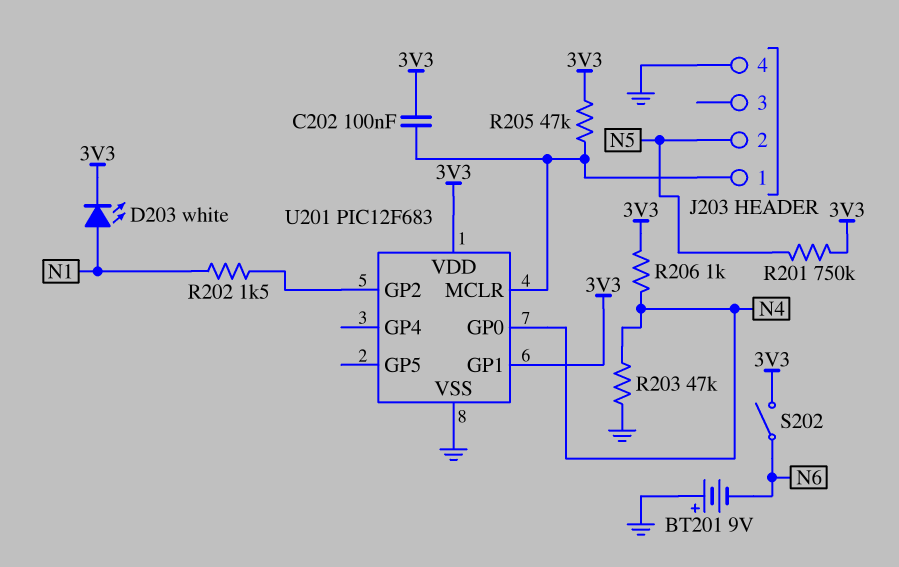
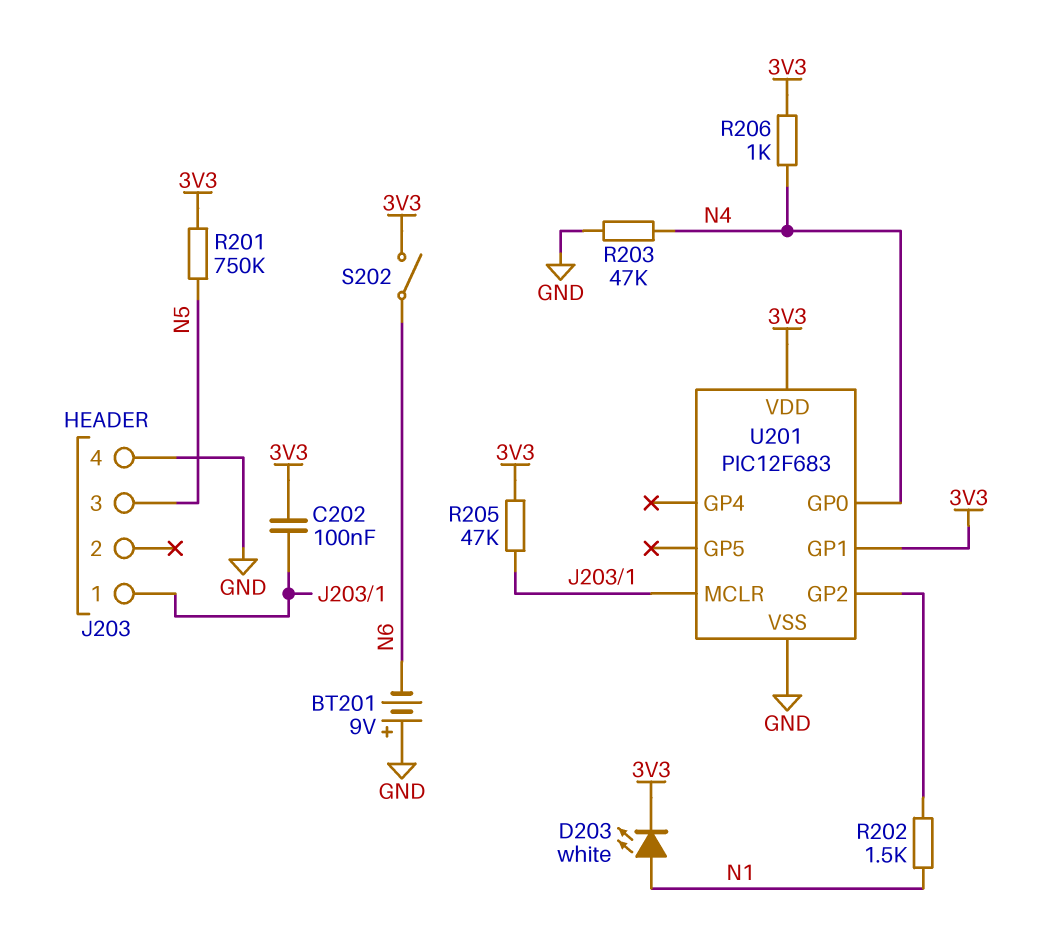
J203 pin 2: N5 -> none
J203 pin 3: none -> N5

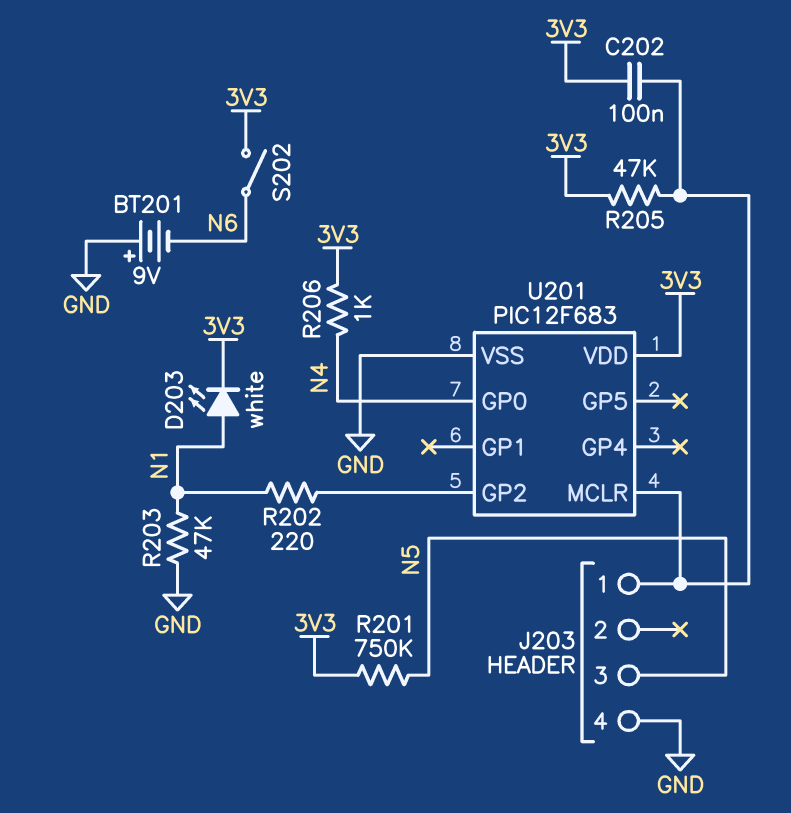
R202: 1.5k (N1, U201/GP2) -> 220 (N1, U201/GP2)
R203: 47k (GND, N4) -> 47k (GND, N1)
U201 pin GP1: 3V3 -> none

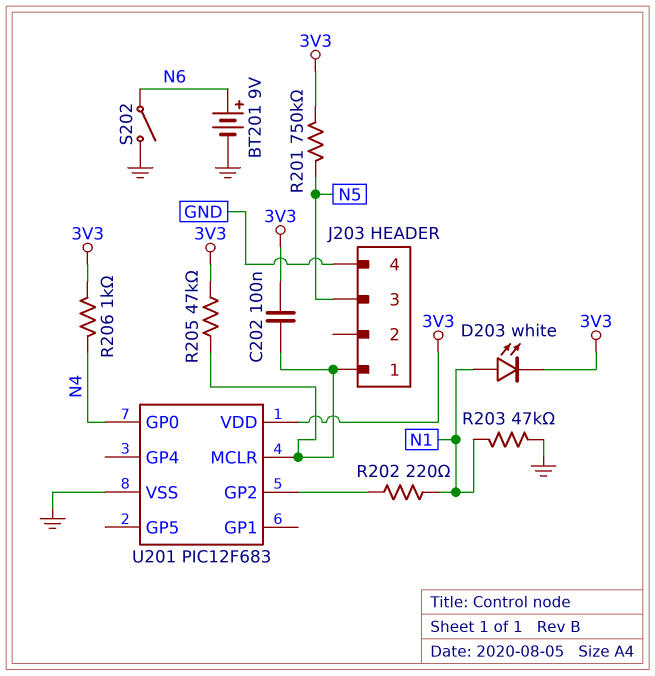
BT201: 9V (plus GND, minus N6) -> 9V (plus N6, minus GND)
S202: switch (3V3, N6) -> switch (GND, N6)

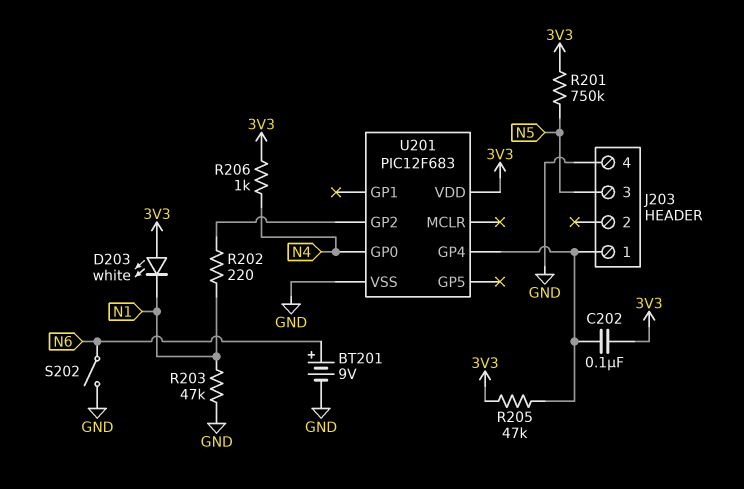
D203: LED white (A N1, K 3V3) -> LED white (A 3V3, K N1)
U201 pin GP4: none -> J203/1
U201 pin MCLR: J203/1 -> none

